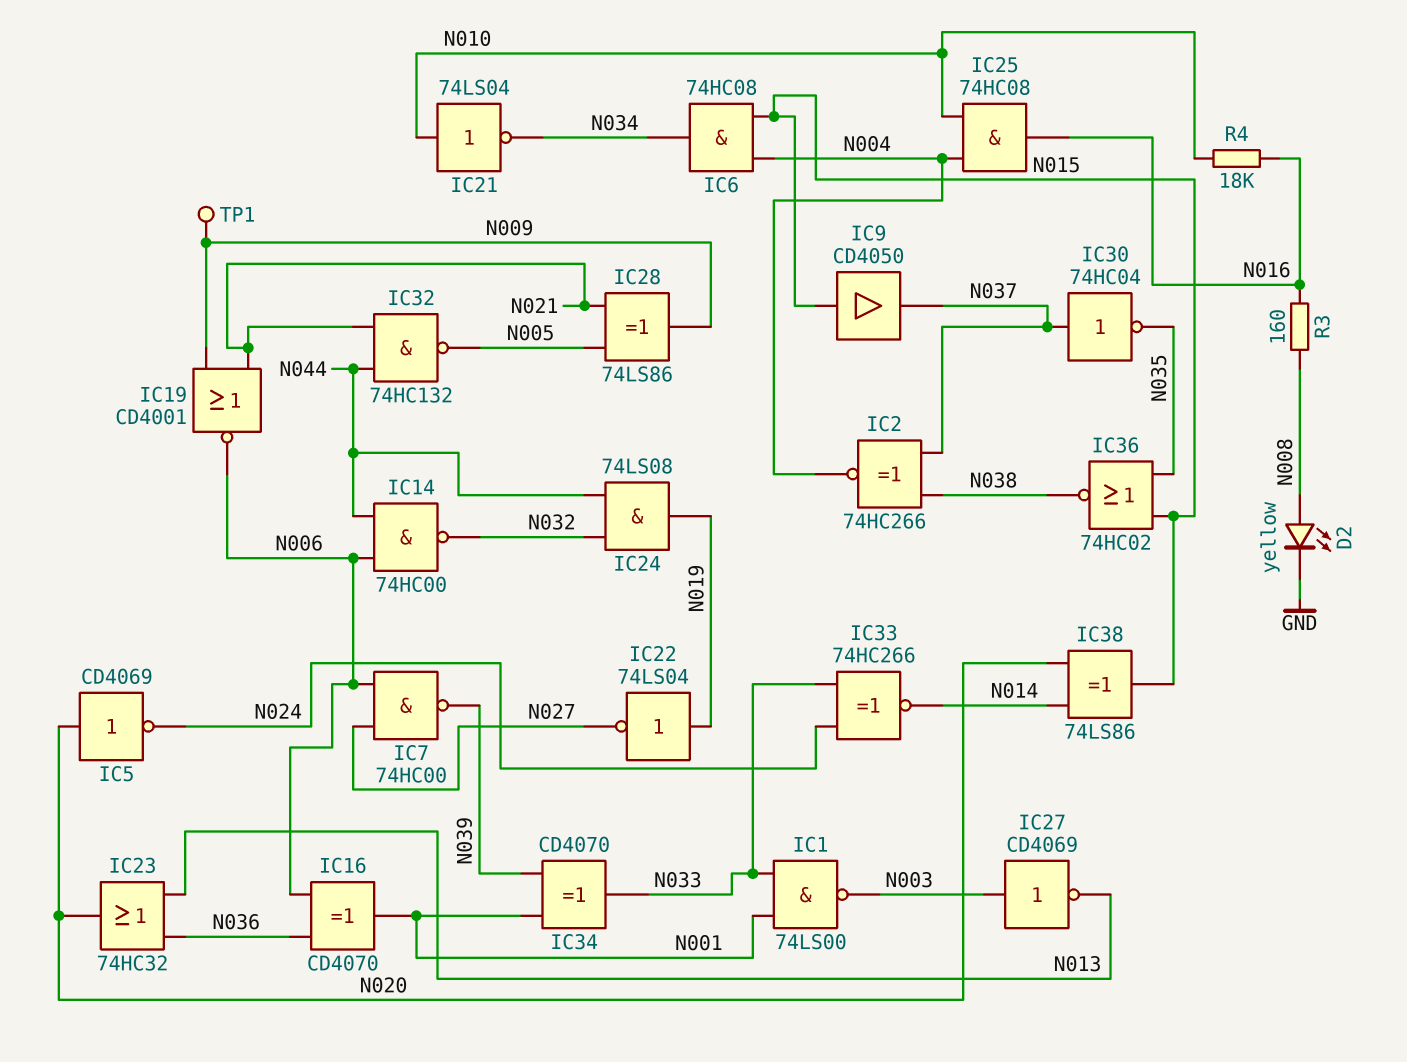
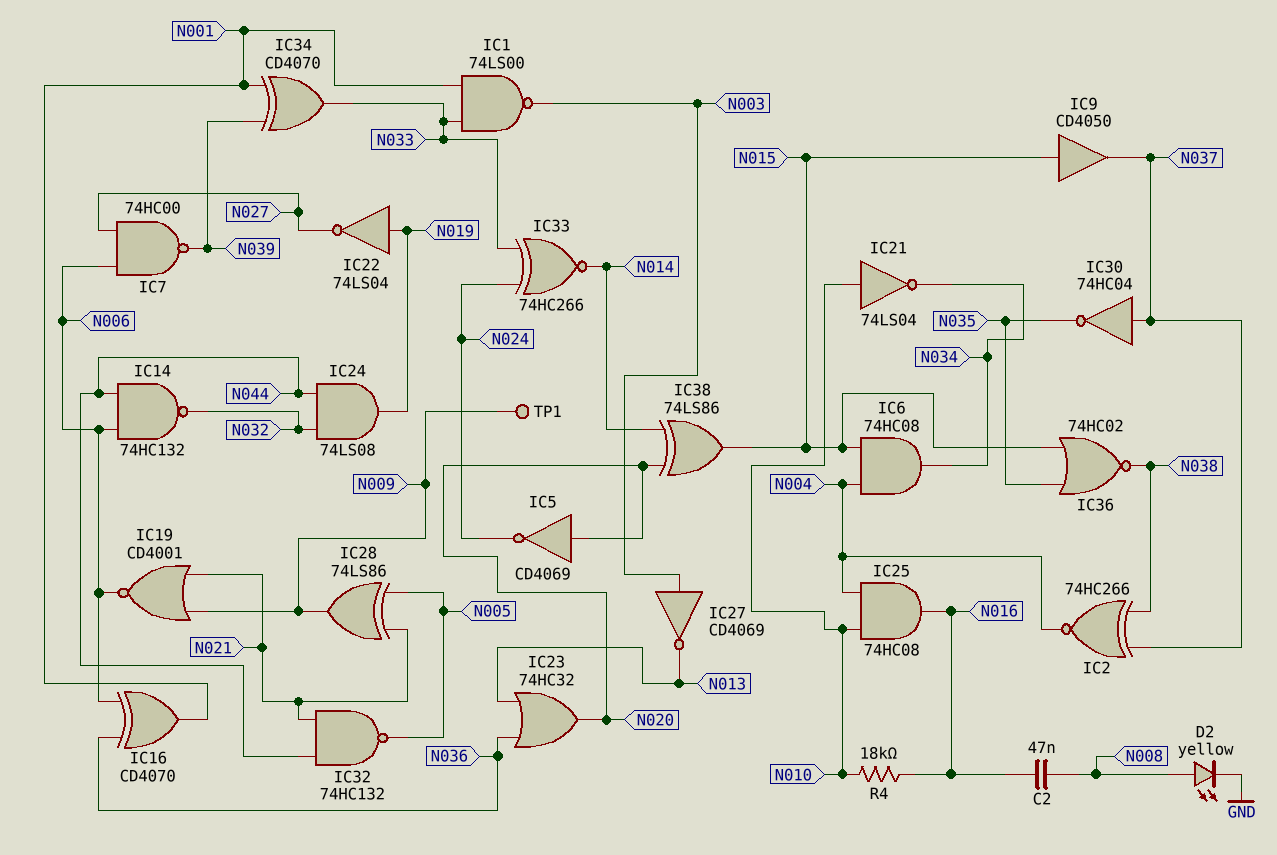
C2: none -> 47nF (N008, N016)
IC14: NAND 74HC00 (in N006, in N044, out N032) -> NAND 74HC132 (in N006, in N044, out N032)
R3: 160 (N008, N016) -> none

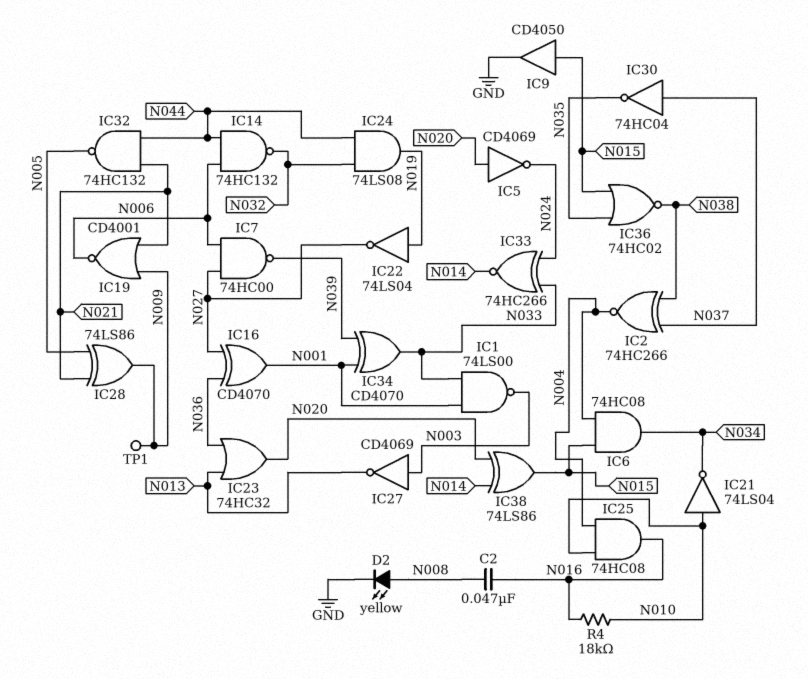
IC9: buffer CD4050 (in N015, out N037) -> buffer CD4050 (in N015, out GND)
IC16: XOR CD4070 (in N006, in N036, out N001) -> XOR CD4070 (in N027, in N036, out N001)

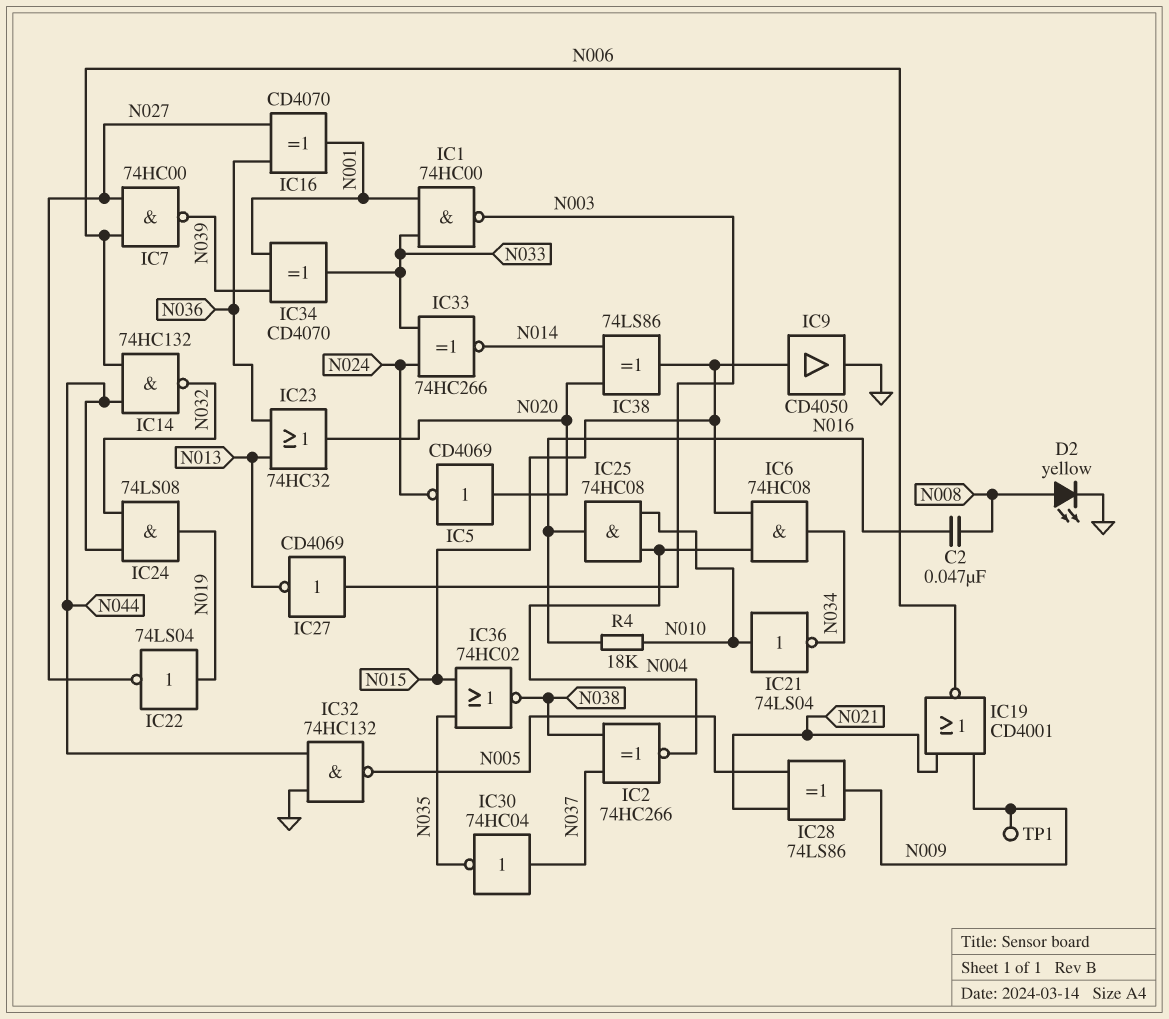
IC1: NAND 74LS00 (in N001, in N033, out N003) -> NAND 74HC00 (in N001, in N033, out N003)
IC32: NAND 74HC132 (in N021, in N044, out N005) -> NAND 74HC132 (in GND, in N044, out N005)

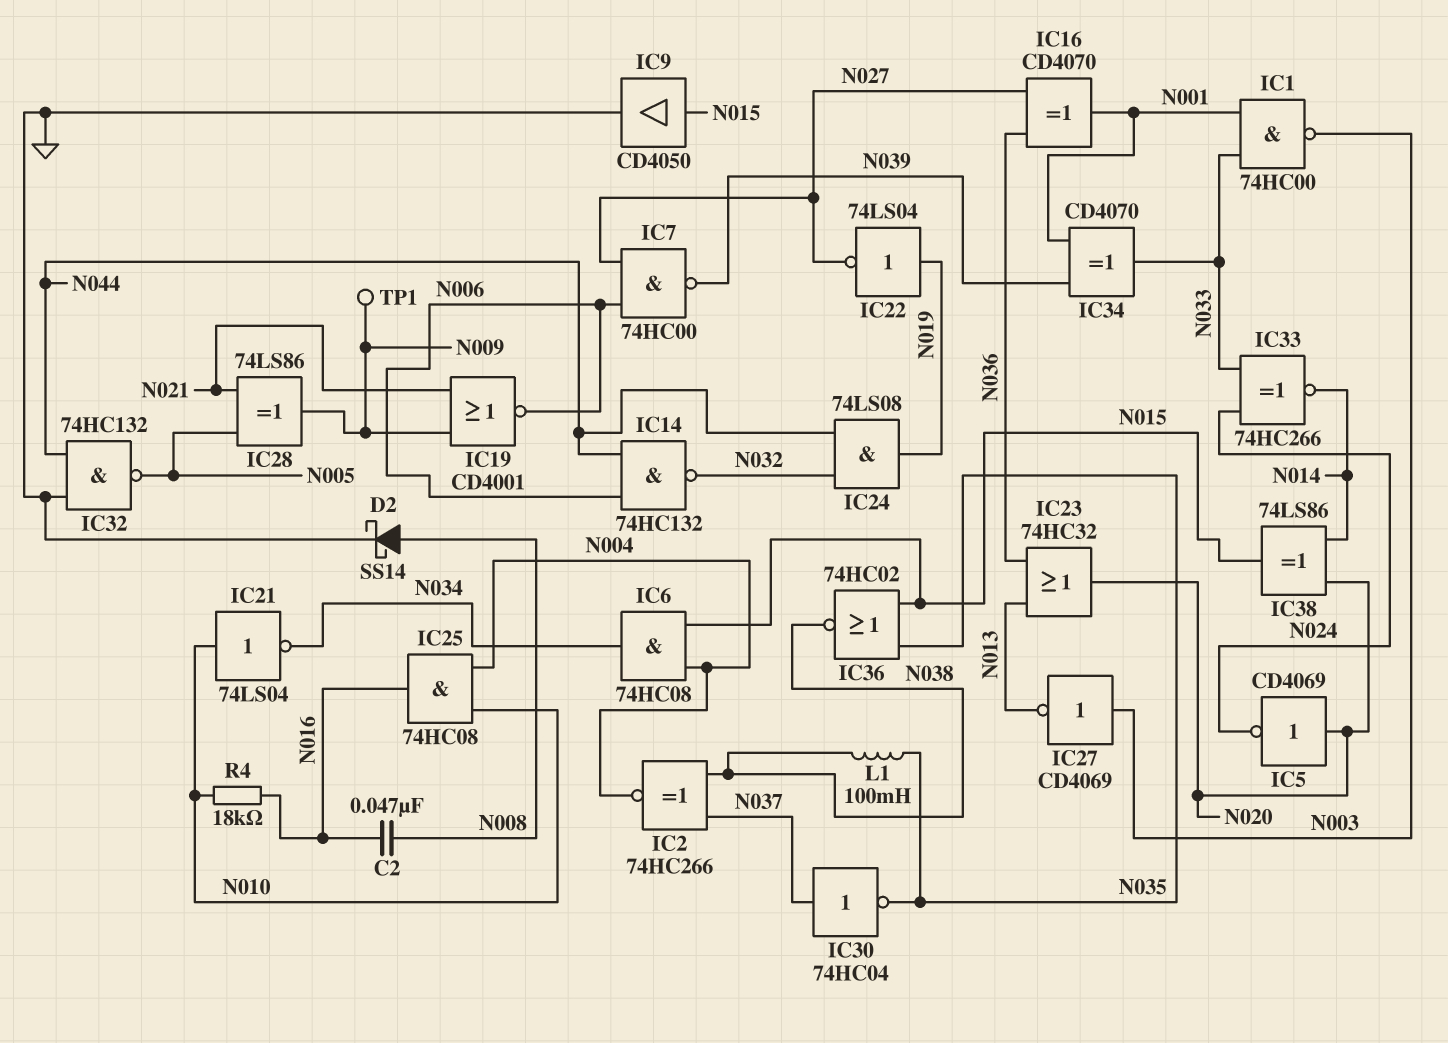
D2: LED yellow (A N008, K GND) -> schottky SS14 (A N008, K GND)
L1: none -> 100mH (N035, N038)

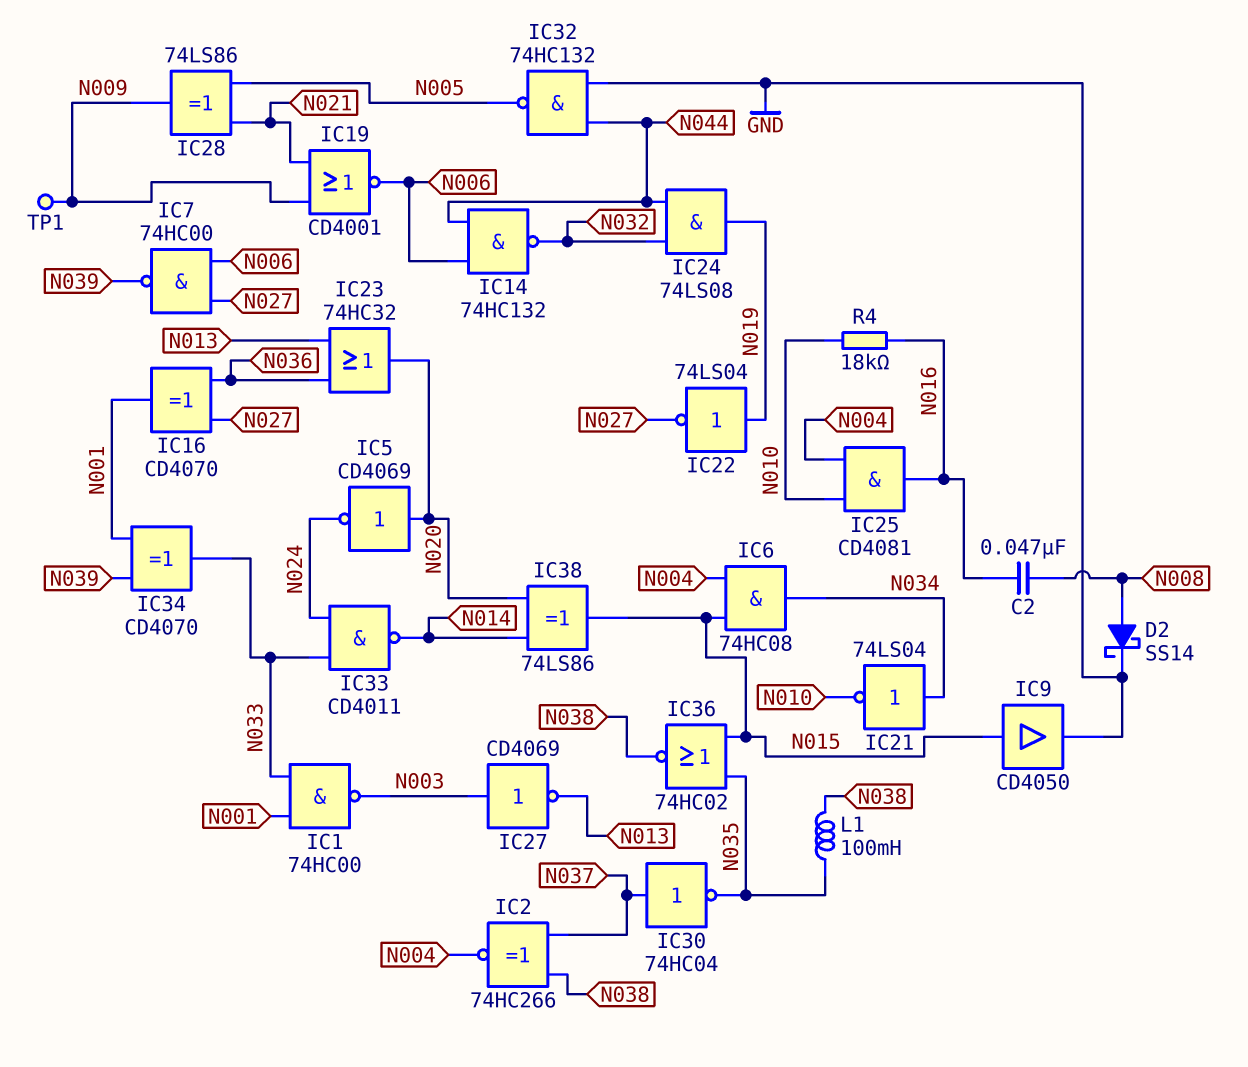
IC21: NOT 74LS04 (in N010, out N034) -> NOT 74LS04 (in N034, out N010)
IC25: AND 74HC08 (in N004, in N010, out N016) -> AND CD4081 (in N004, in N010, out N016)
IC33: XNOR 74HC266 (in N024, in N033, out N014) -> NAND CD4011 (in N024, in N033, out N014)

